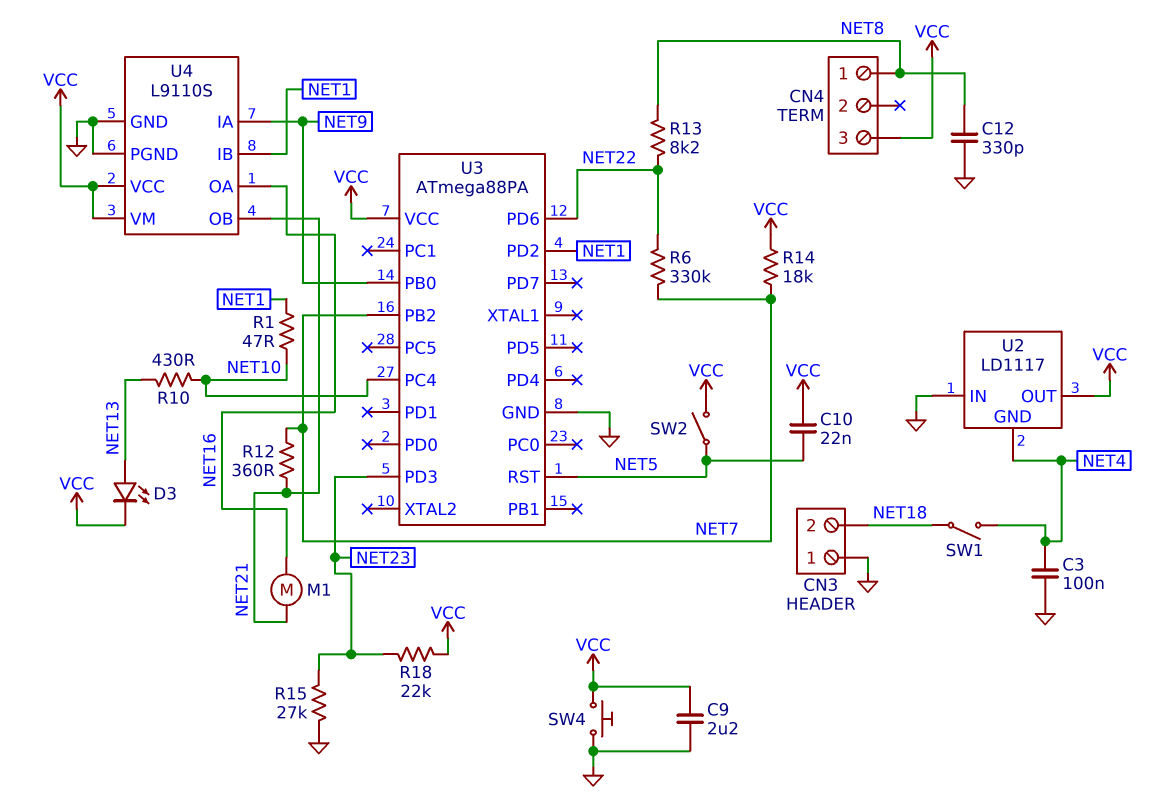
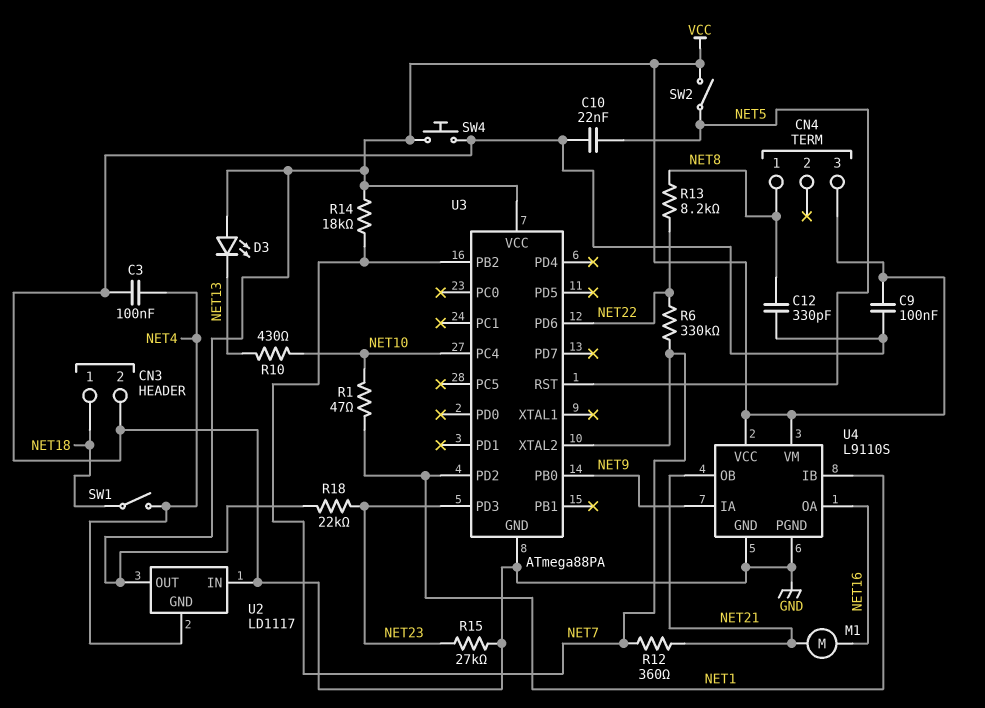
C9: 2.2uF (GND, VCC) -> 100nF (GND, VCC)
C10: 22nF (NET5, VCC) -> 22nF (GND, NET5)
CN3 pin 1: GND -> NET18
CN3 pin 2: NET18 -> GND
D3: LED (A NET13, K VCC) -> LED (A VCC, K NET13)
U3 pin XTAL2: none -> NET7

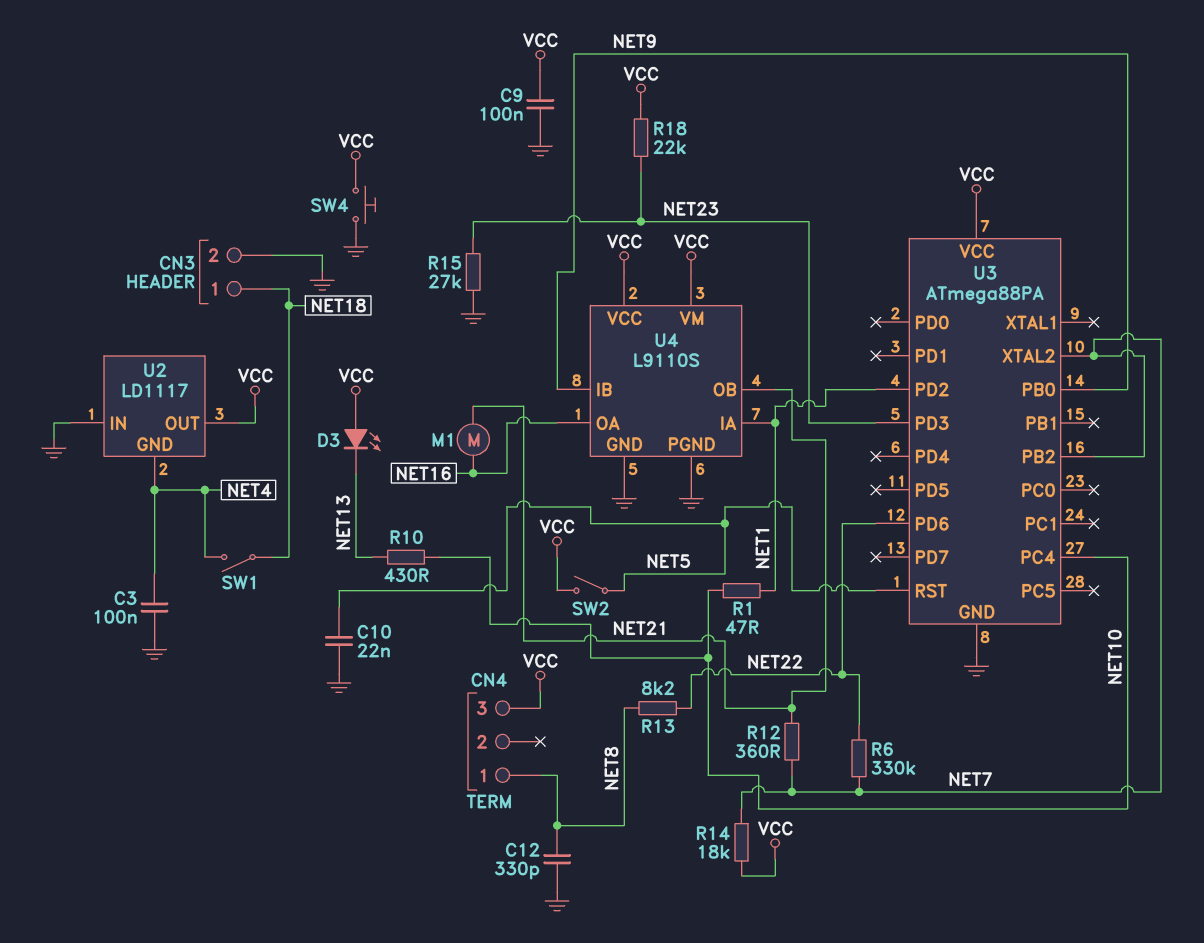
U4 pin IA: NET9 -> NET1
U4 pin IB: NET1 -> NET9

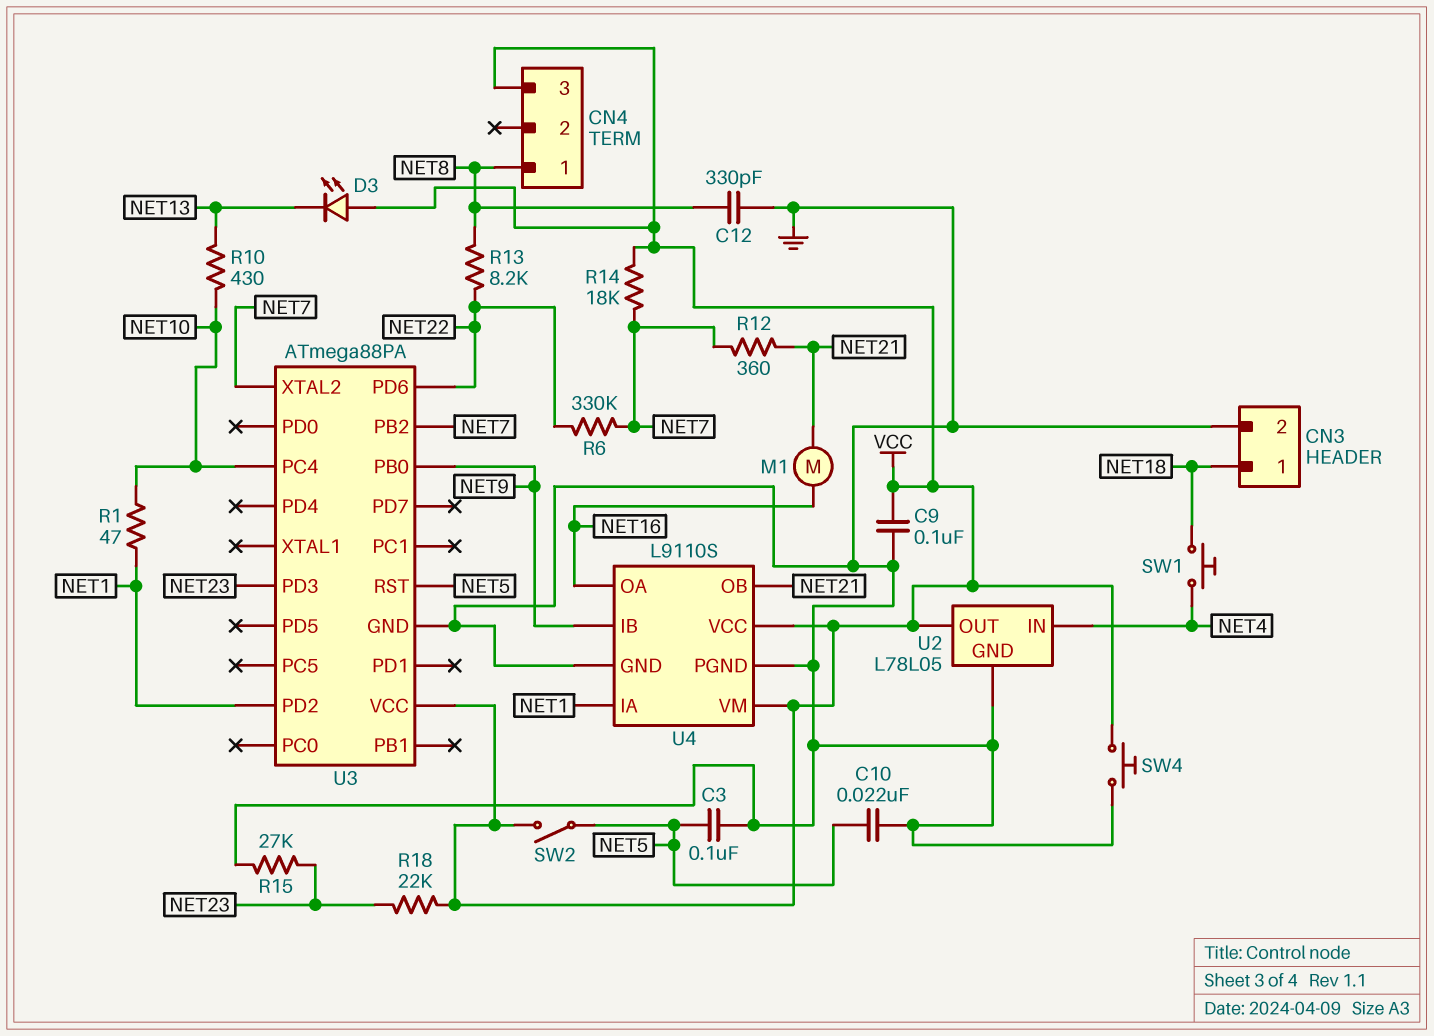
C3: 100nF (GND, NET4) -> 100nF (GND, NET5)
SW1: switch (NET4, NET18) -> button (NET4, NET18)
U2: LD1117 -> L78L05
U2 pin GND: NET4 -> GND
U2 pin IN: GND -> NET4

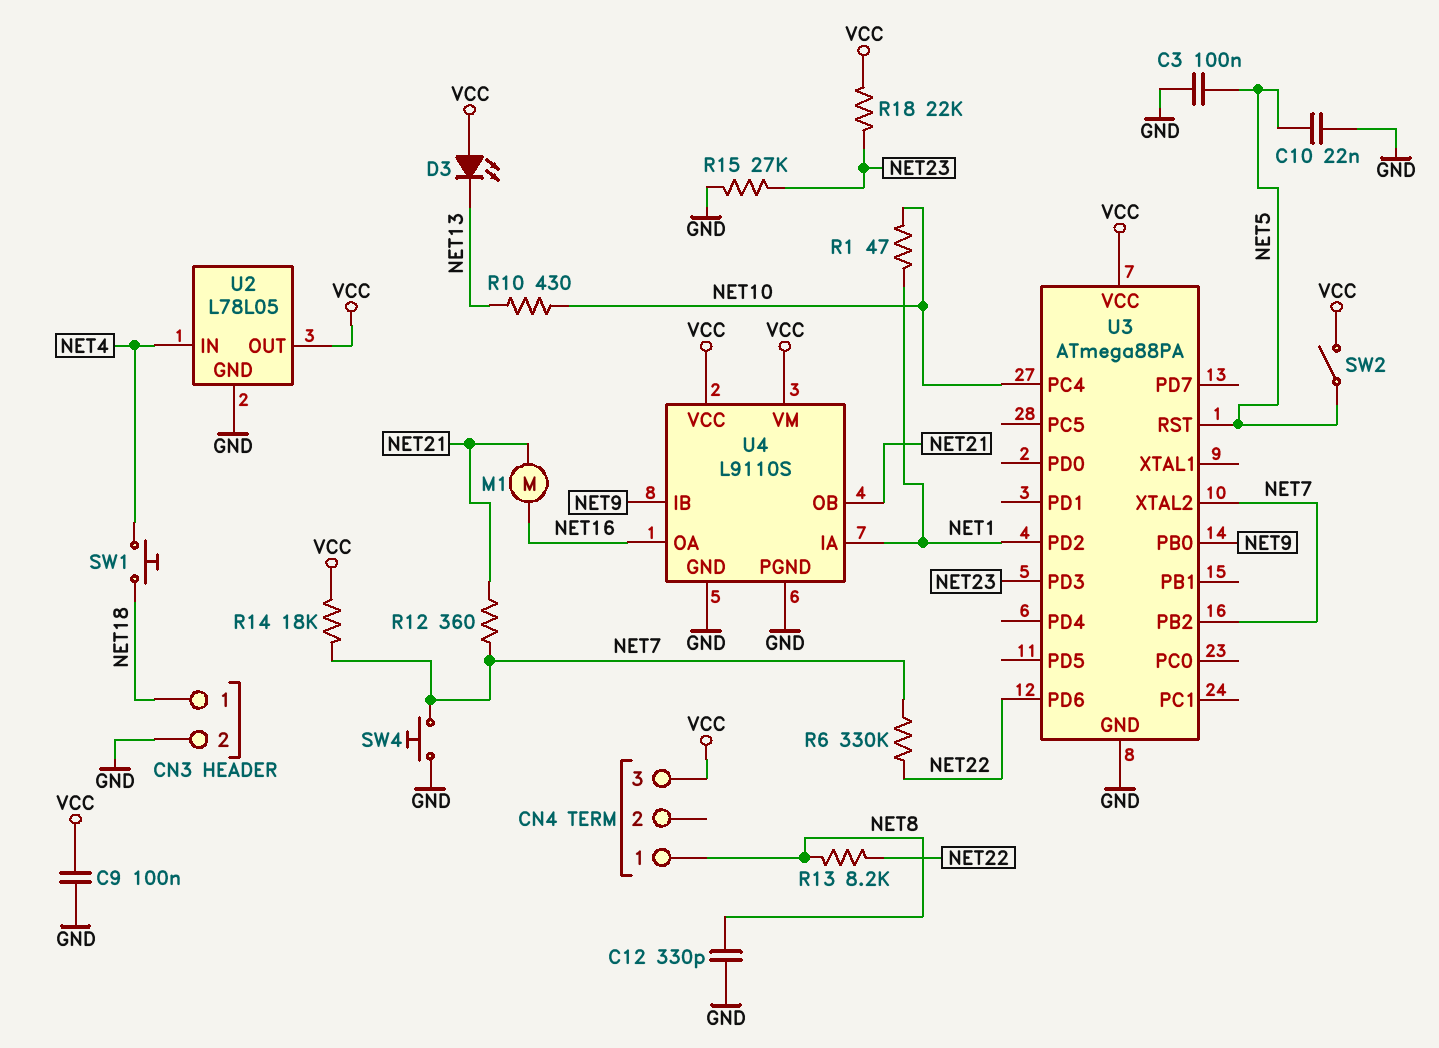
SW4: button (GND, VCC) -> button (GND, NET7)

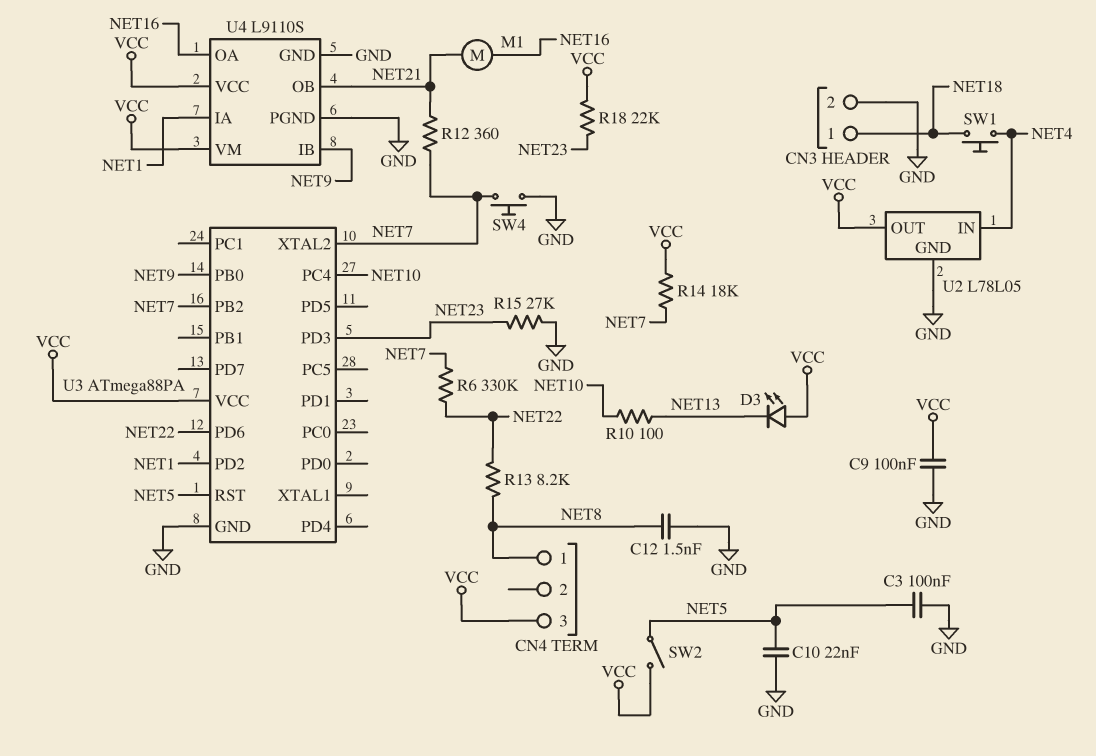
C12: 330pF (GND, NET8) -> 1.5nF (GND, NET8)
R1: 47 (NET1, NET10) -> none
R10: 430 (NET10, NET13) -> 100 (NET10, NET13)

